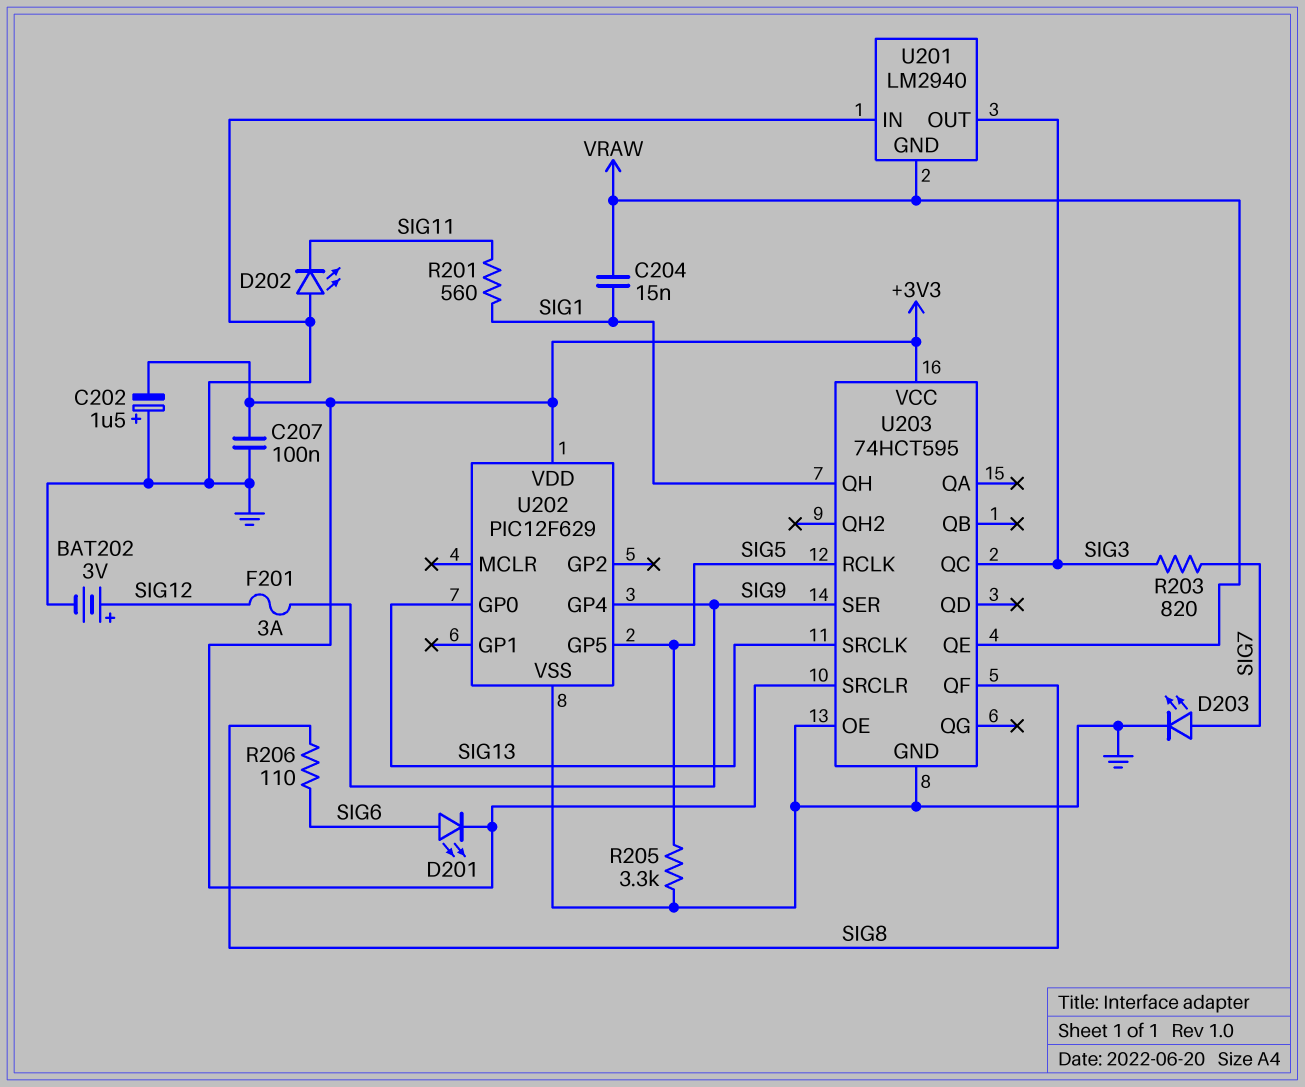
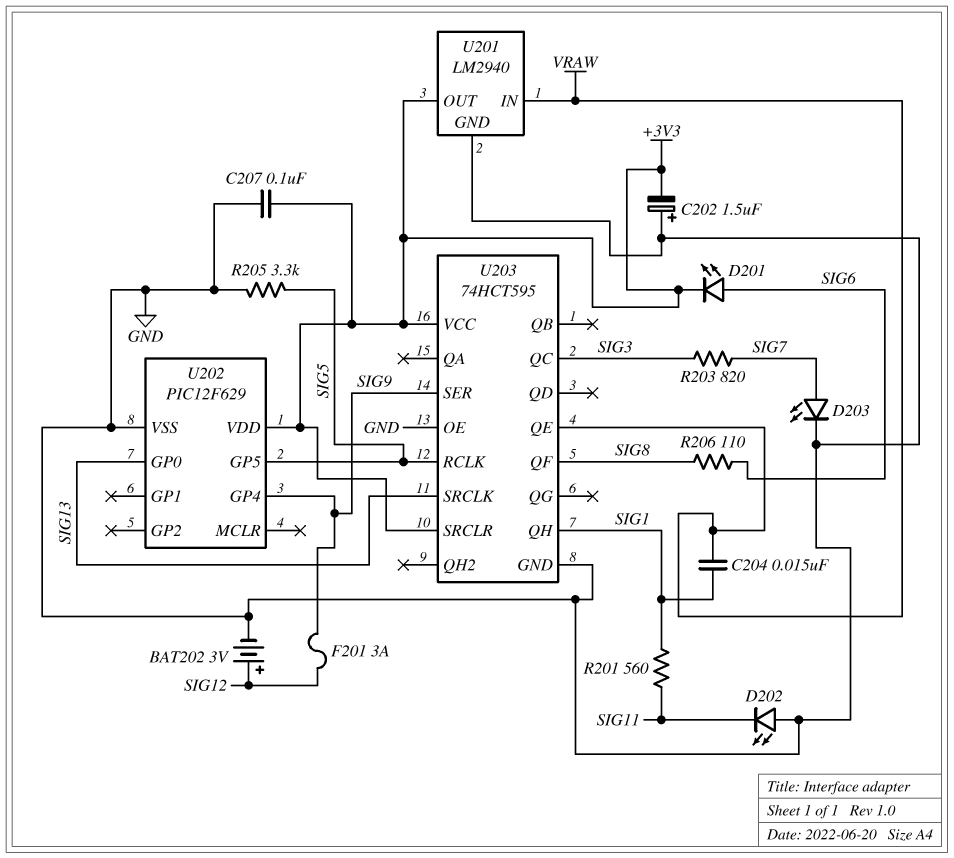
U201 pin GND: VRAW -> GND
U201 pin IN: GND -> VRAW
U201 pin OUT: SIG3 -> +3V3

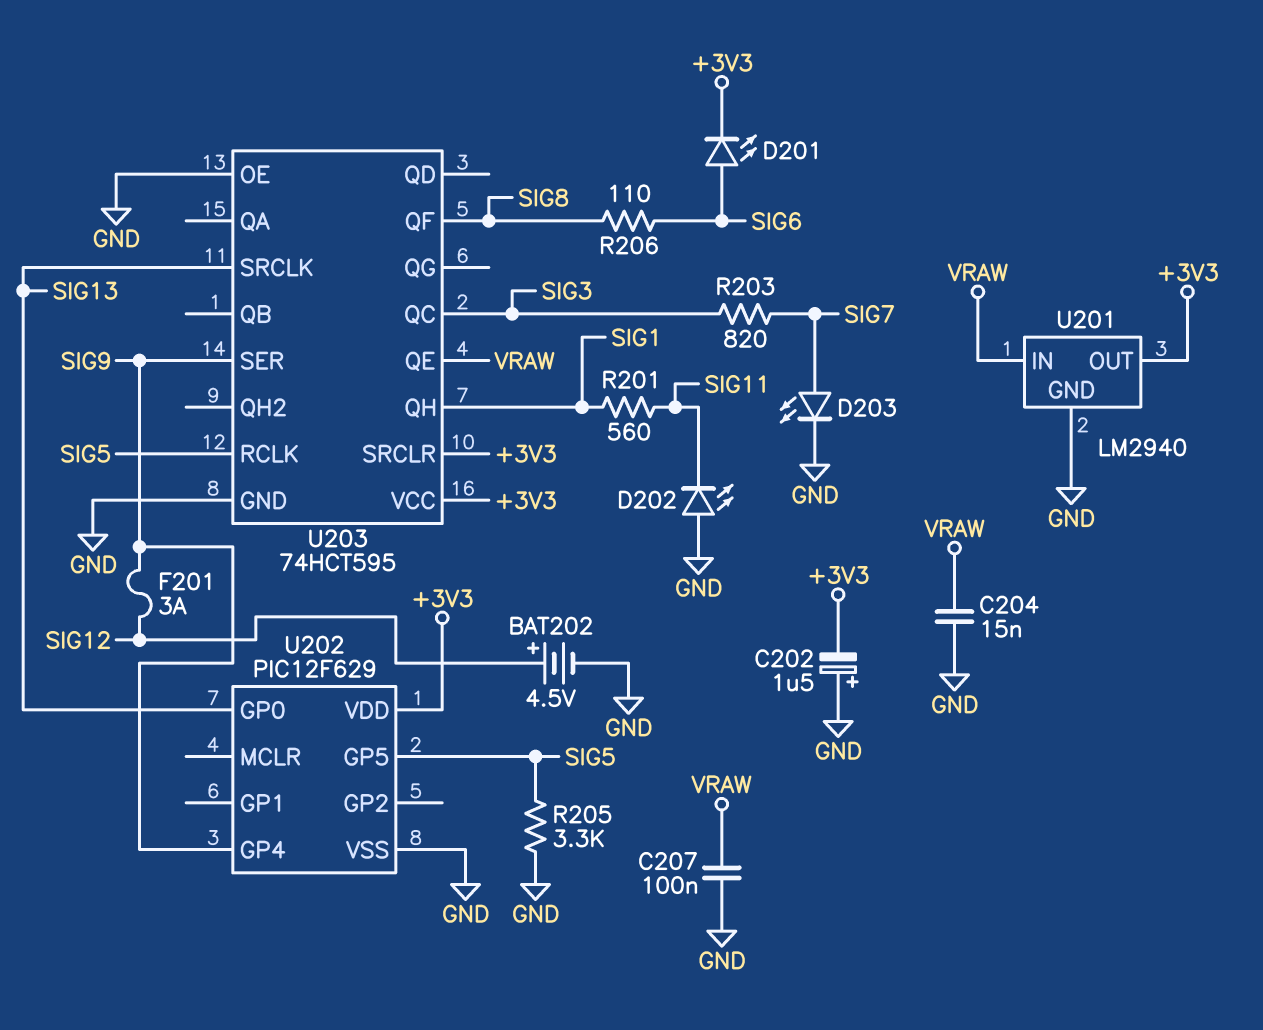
BAT202: 3V (plus SIG12, minus GND) -> 4.5V (plus SIG12, minus GND)
C204: 15nF (SIG1, VRAW) -> 15nF (GND, VRAW)
C207: 100nF (+3V3, GND) -> 100nF (GND, VRAW)

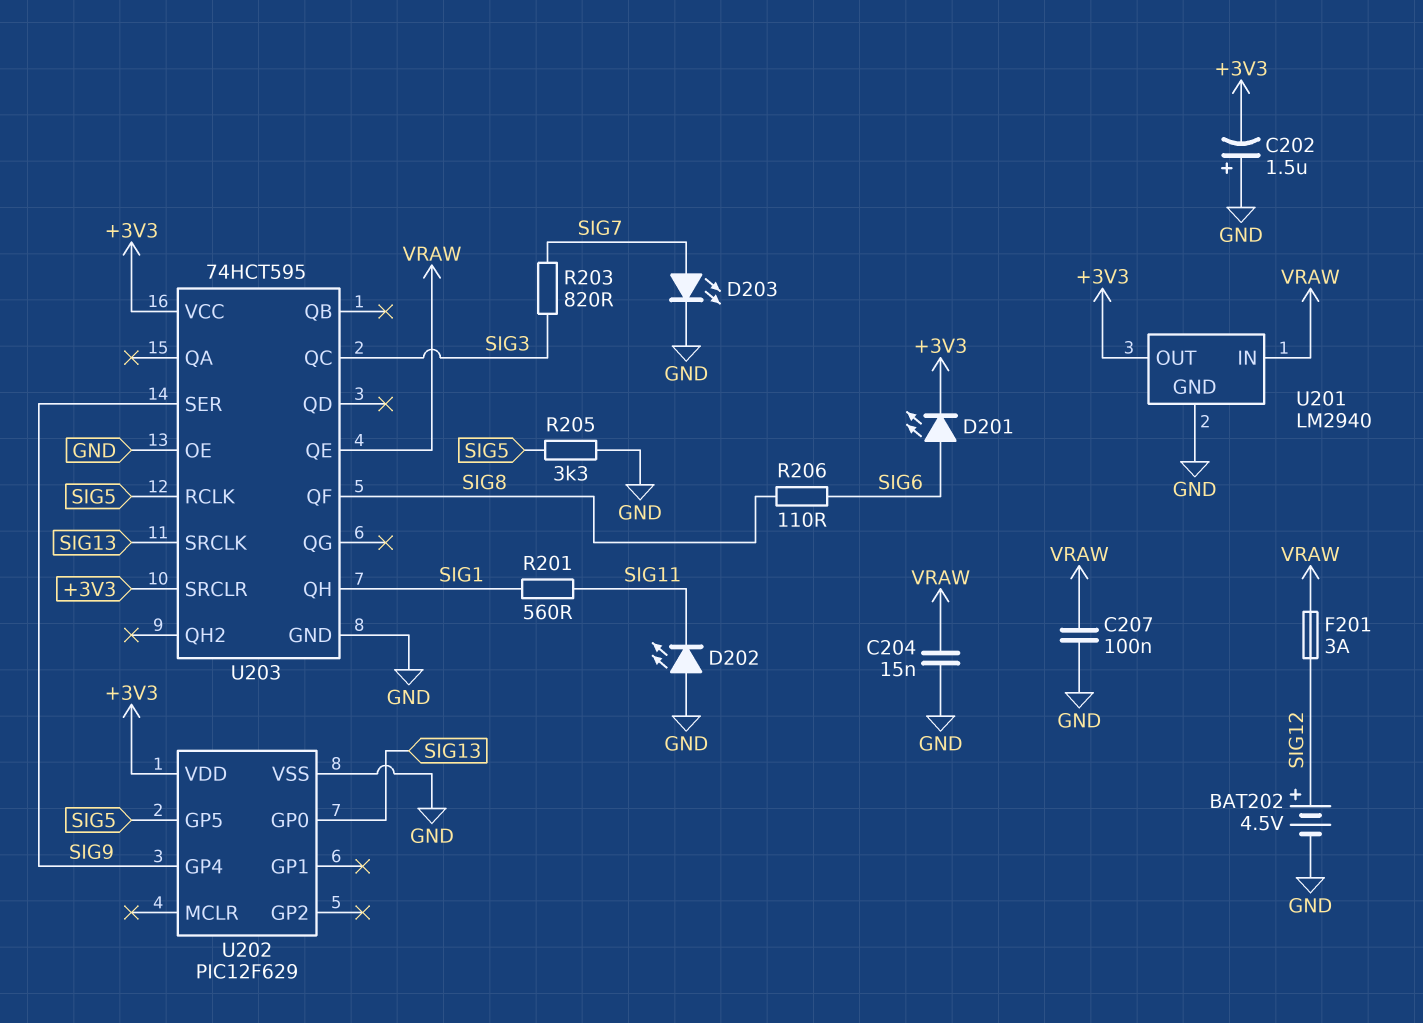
F201: 3A (SIG9, SIG12) -> 3A (SIG12, VRAW)

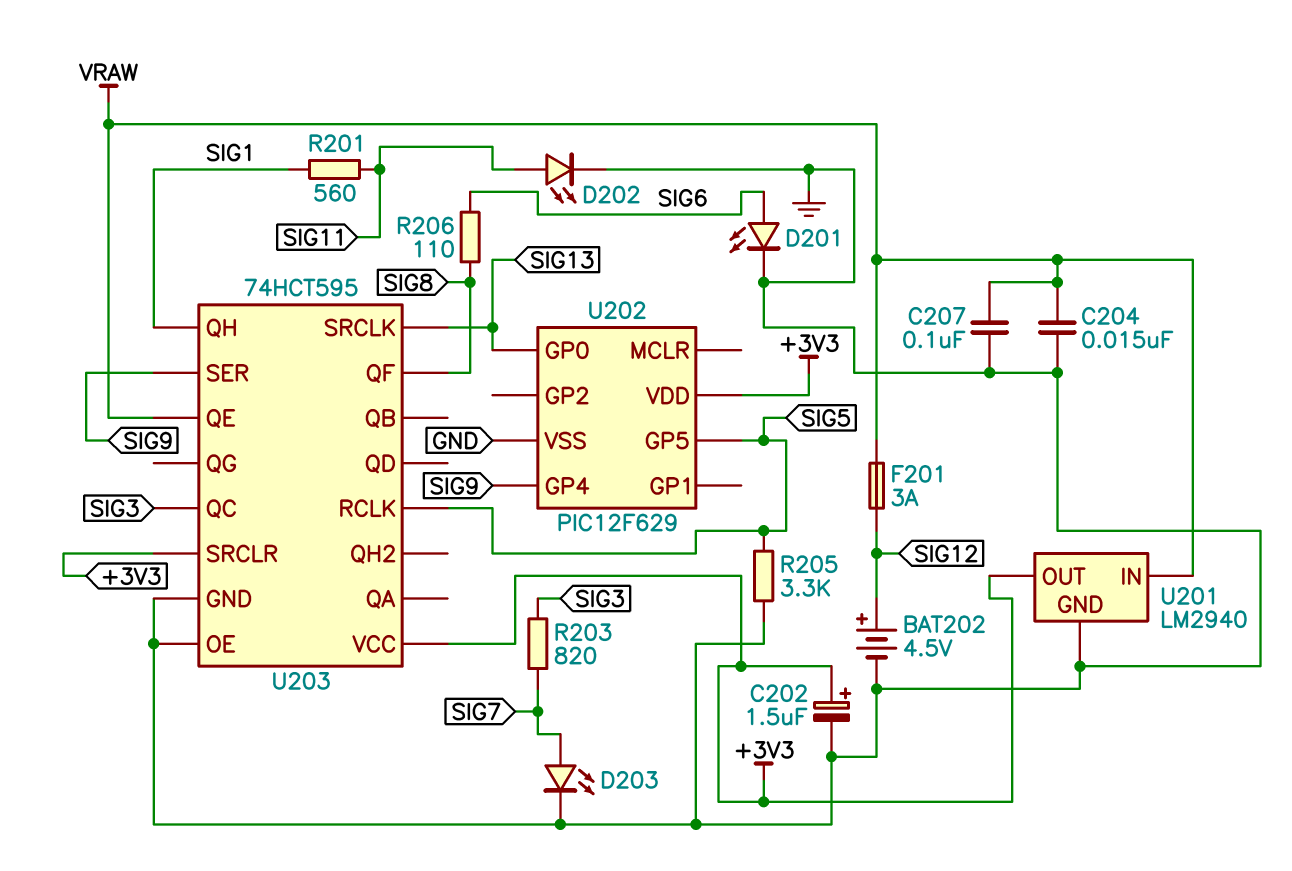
C202: 1.5uF (plus GND, minus +3V3) -> 1.5uF (plus +3V3, minus GND)
D201: LED (A SIG6, K +3V3) -> LED (A SIG6, K GND)
D202: LED (A GND, K SIG11) -> LED (A SIG11, K GND)

